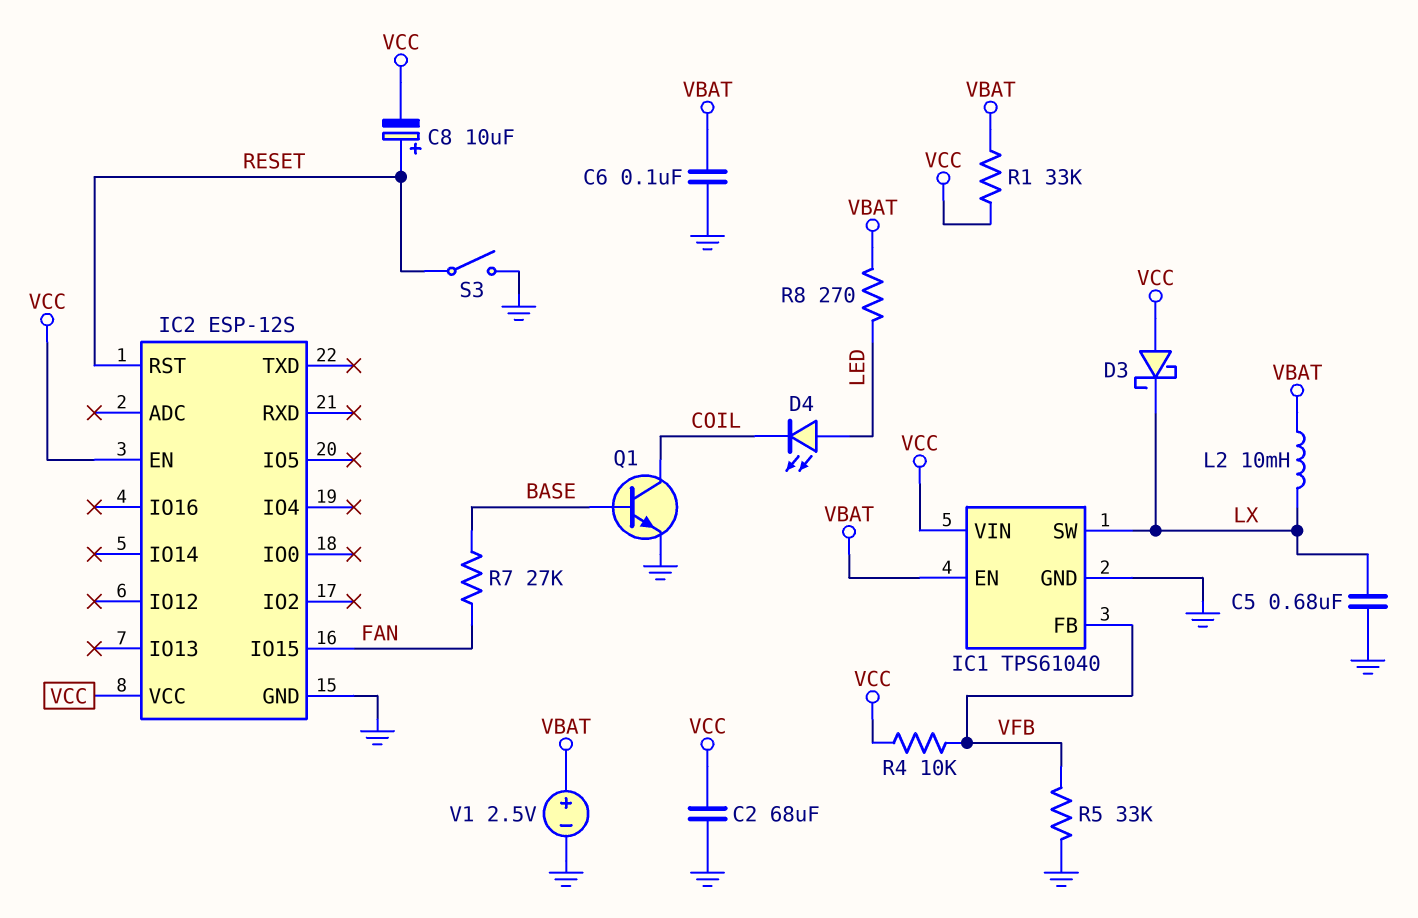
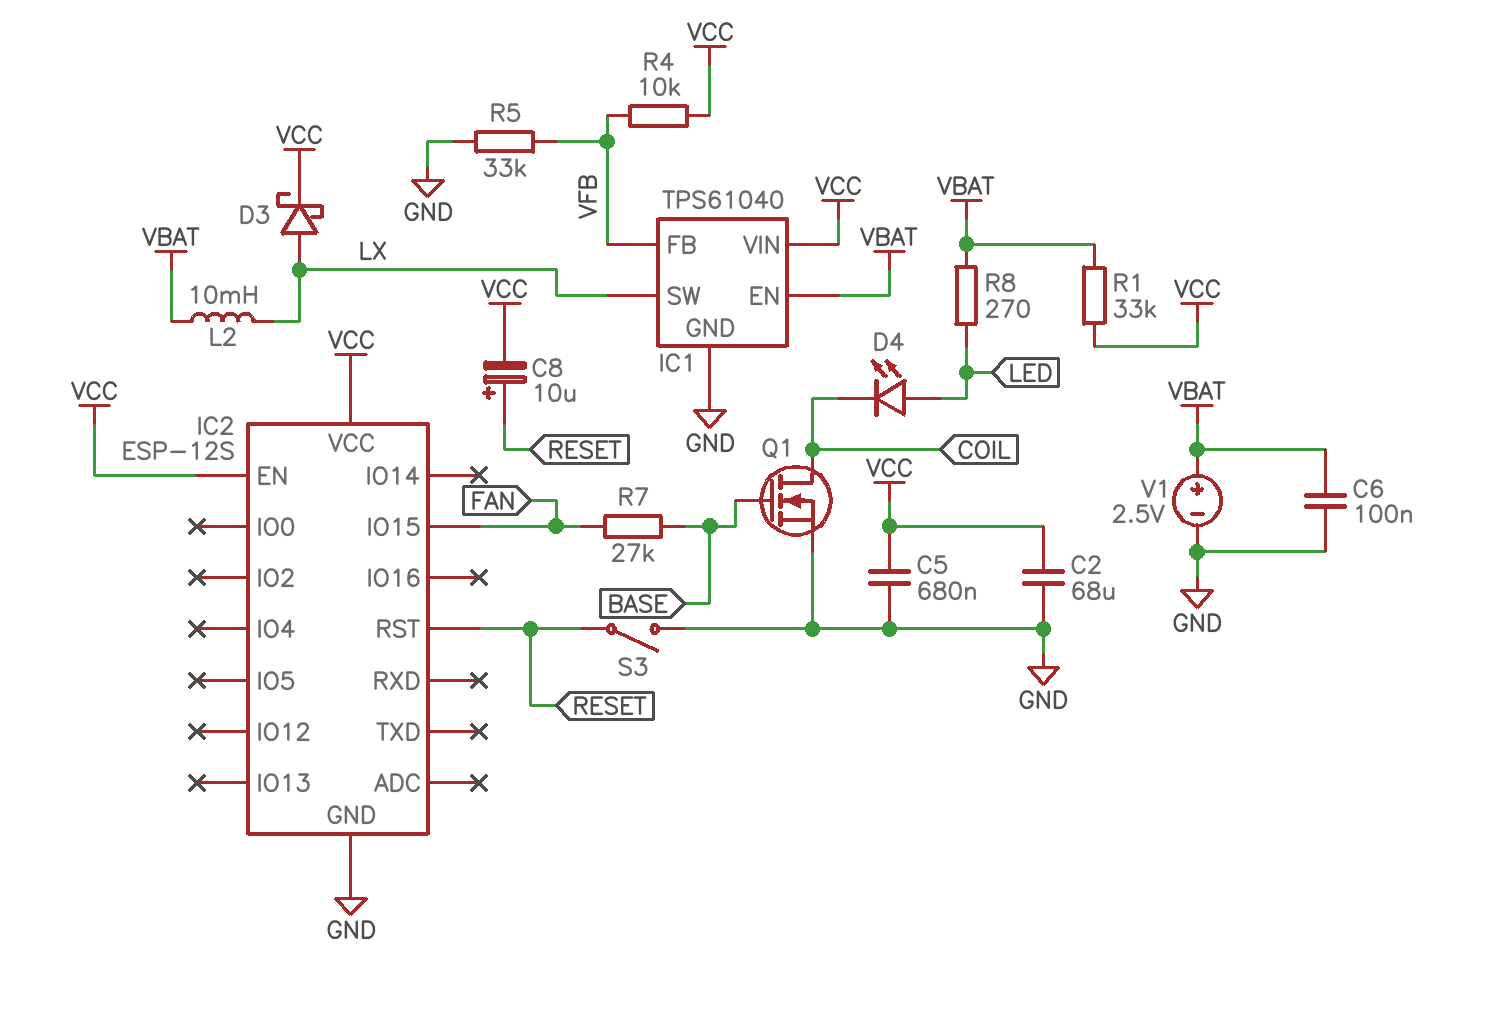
C5: 680nF (GND, LX) -> 680nF (GND, VCC)
D3: schottky (A VCC, K LX) -> schottky (A LX, K VCC)
Q1: NPN (B BASE, C COIL, E GND) -> NMOS (G BASE, D COIL, S GND)

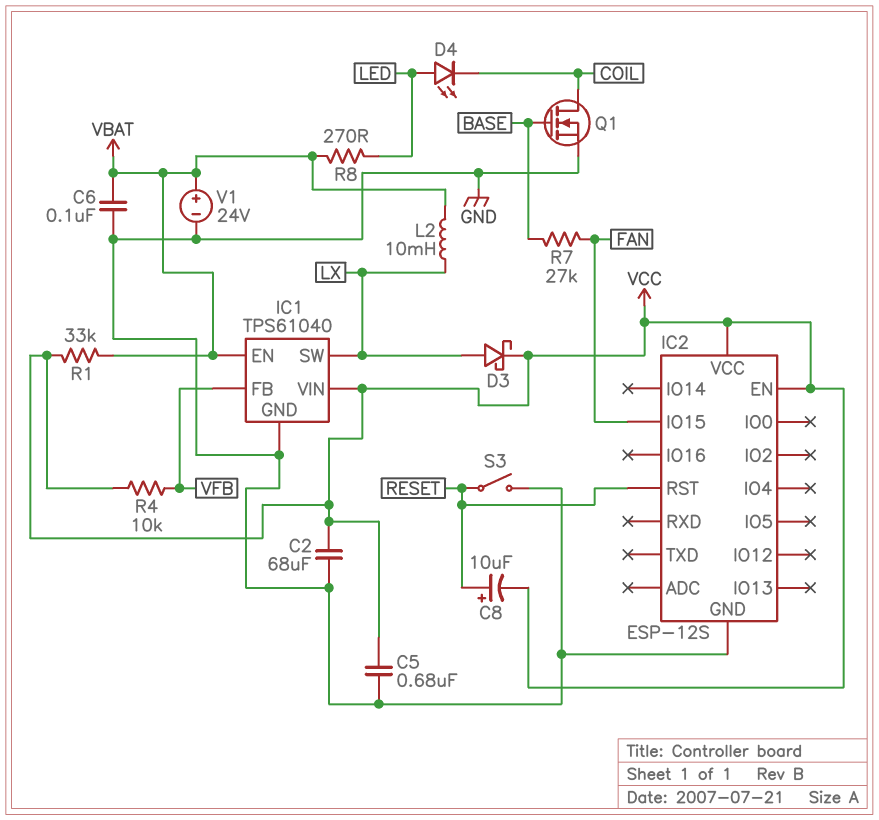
R5: 33k (GND, VFB) -> none
V1: 2.5V (plus VBAT, minus GND) -> 24V (plus VBAT, minus GND)

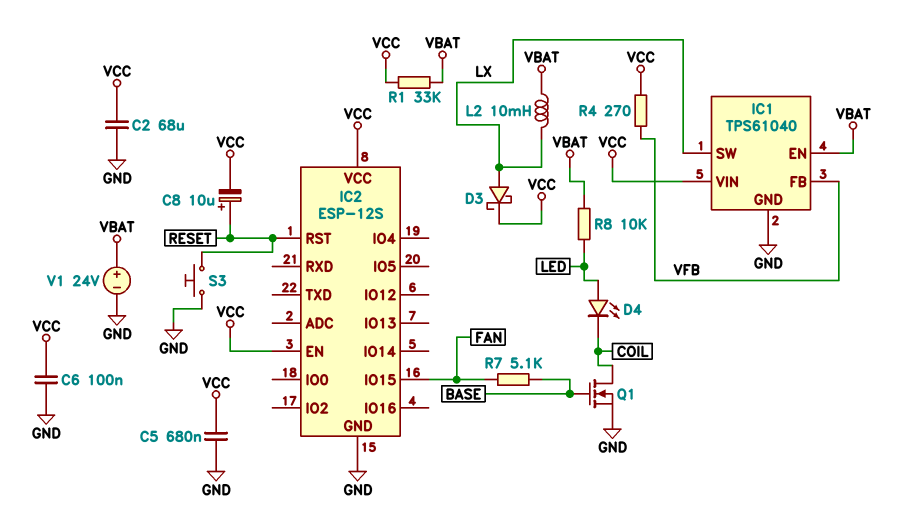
C6: 100nF (GND, VBAT) -> 100nF (GND, VCC)
R4: 10k (VCC, VFB) -> 270 (VCC, VFB)
R7: 27k (BASE, FAN) -> 5.1k (BASE, FAN)
R8: 270 (LED, VBAT) -> 10k (LED, VBAT)
S3: switch (GND, RESET) -> button (GND, RESET)

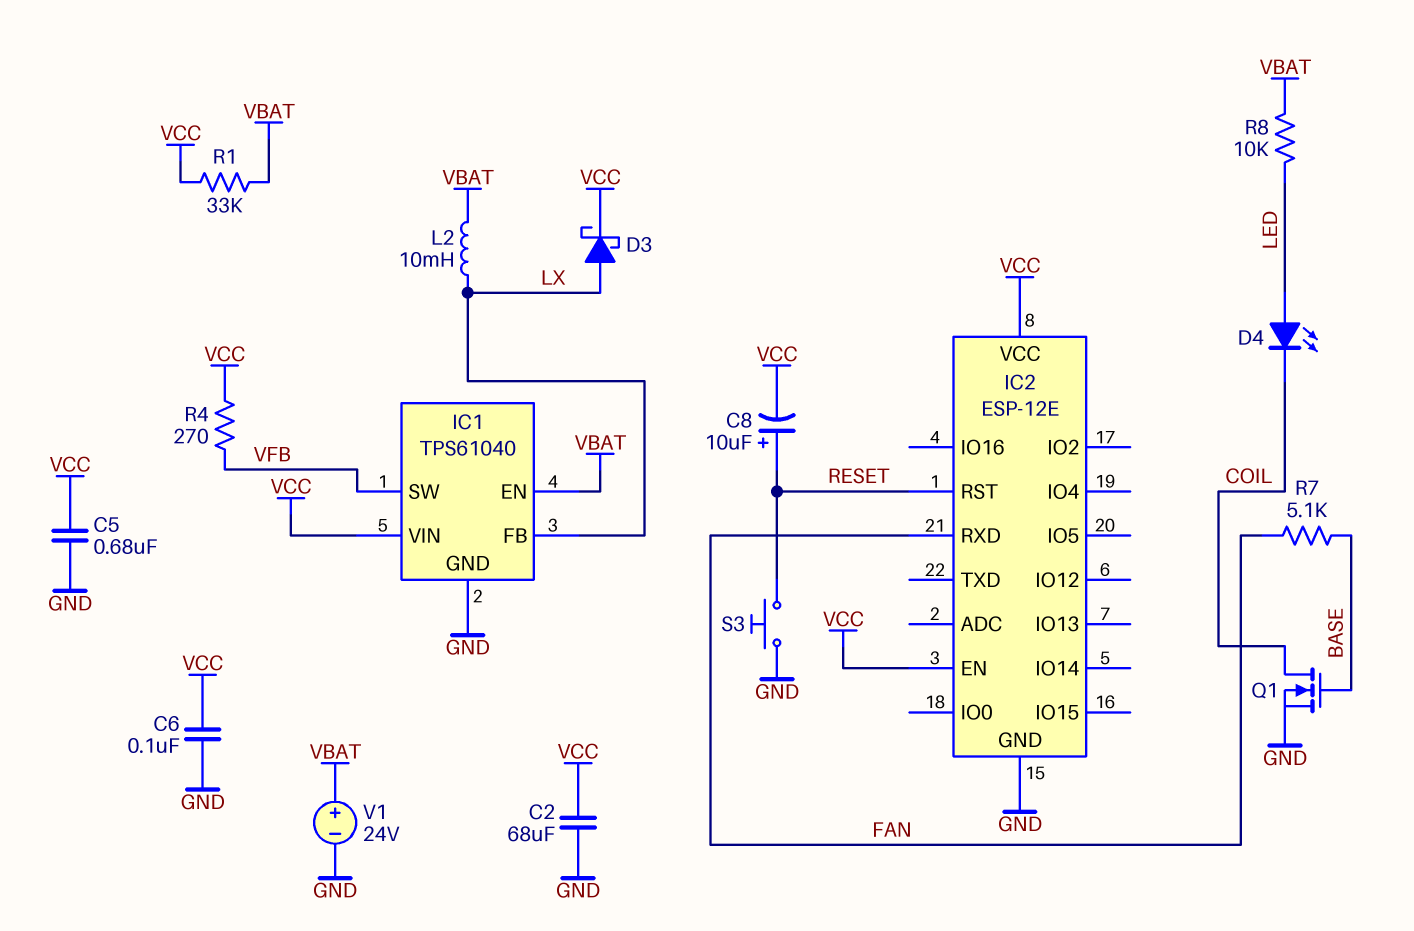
IC1 pin FB: VFB -> LX
IC1 pin SW: LX -> VFB
IC2: ESP-12S -> ESP-12E
IC2 pin IO15: FAN -> none
IC2 pin RXD: none -> FAN

